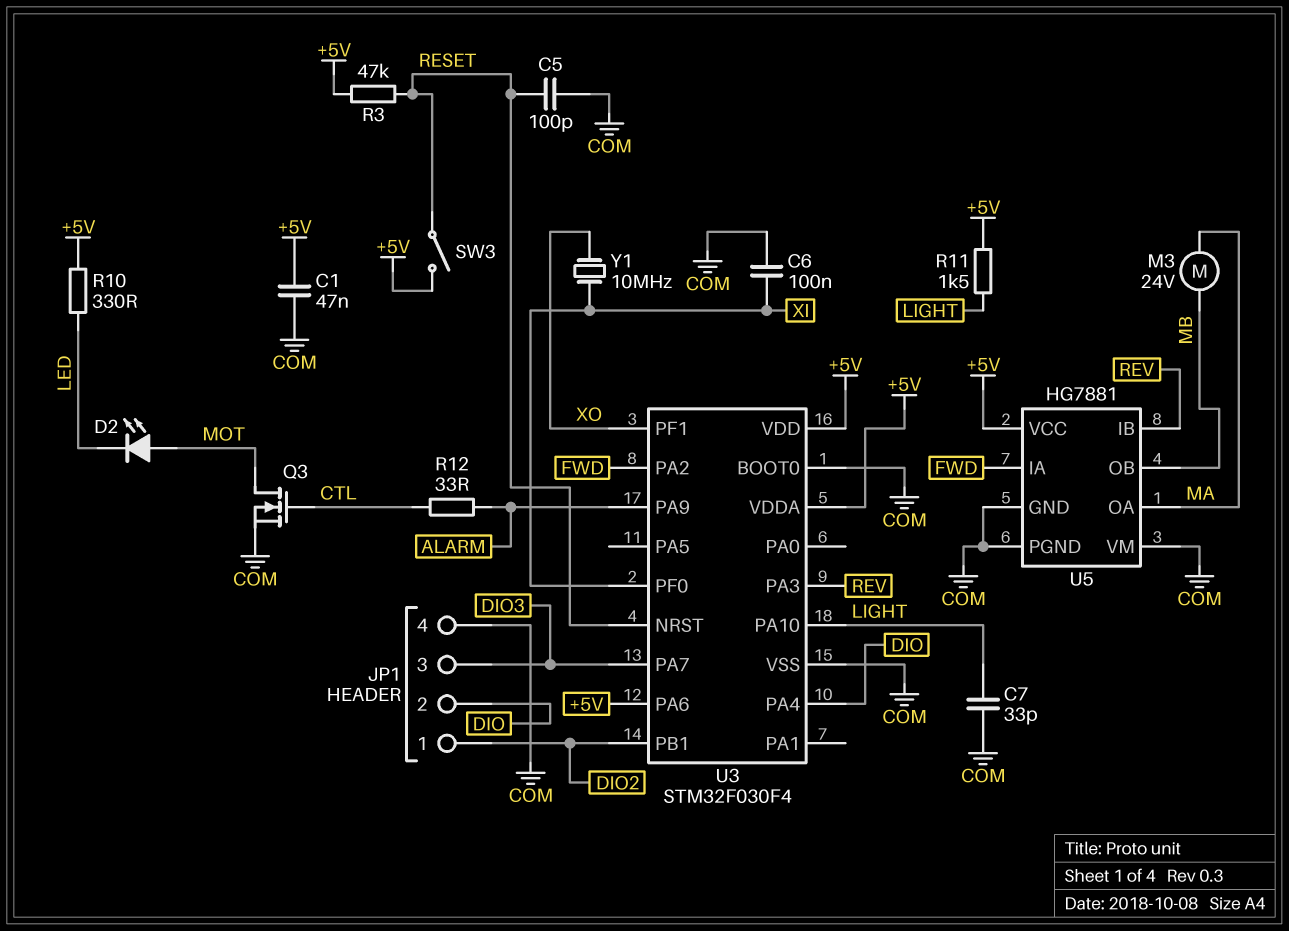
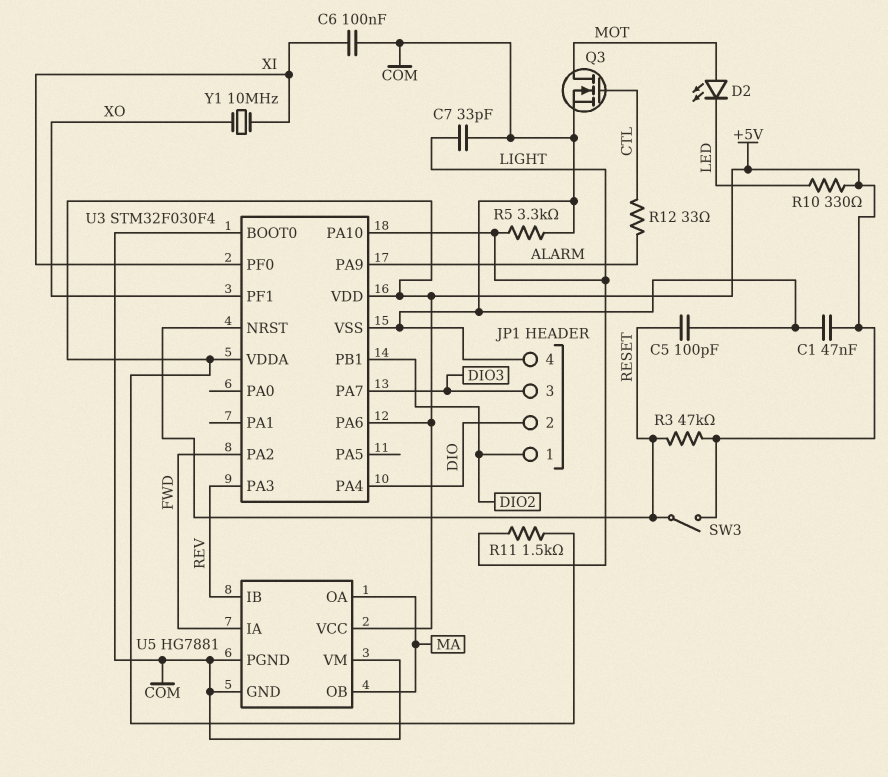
M3: motor 24V (MA, MB) -> none
R5: none -> 3.3k (COM, LIGHT)
U5 pin OB: MB -> MA

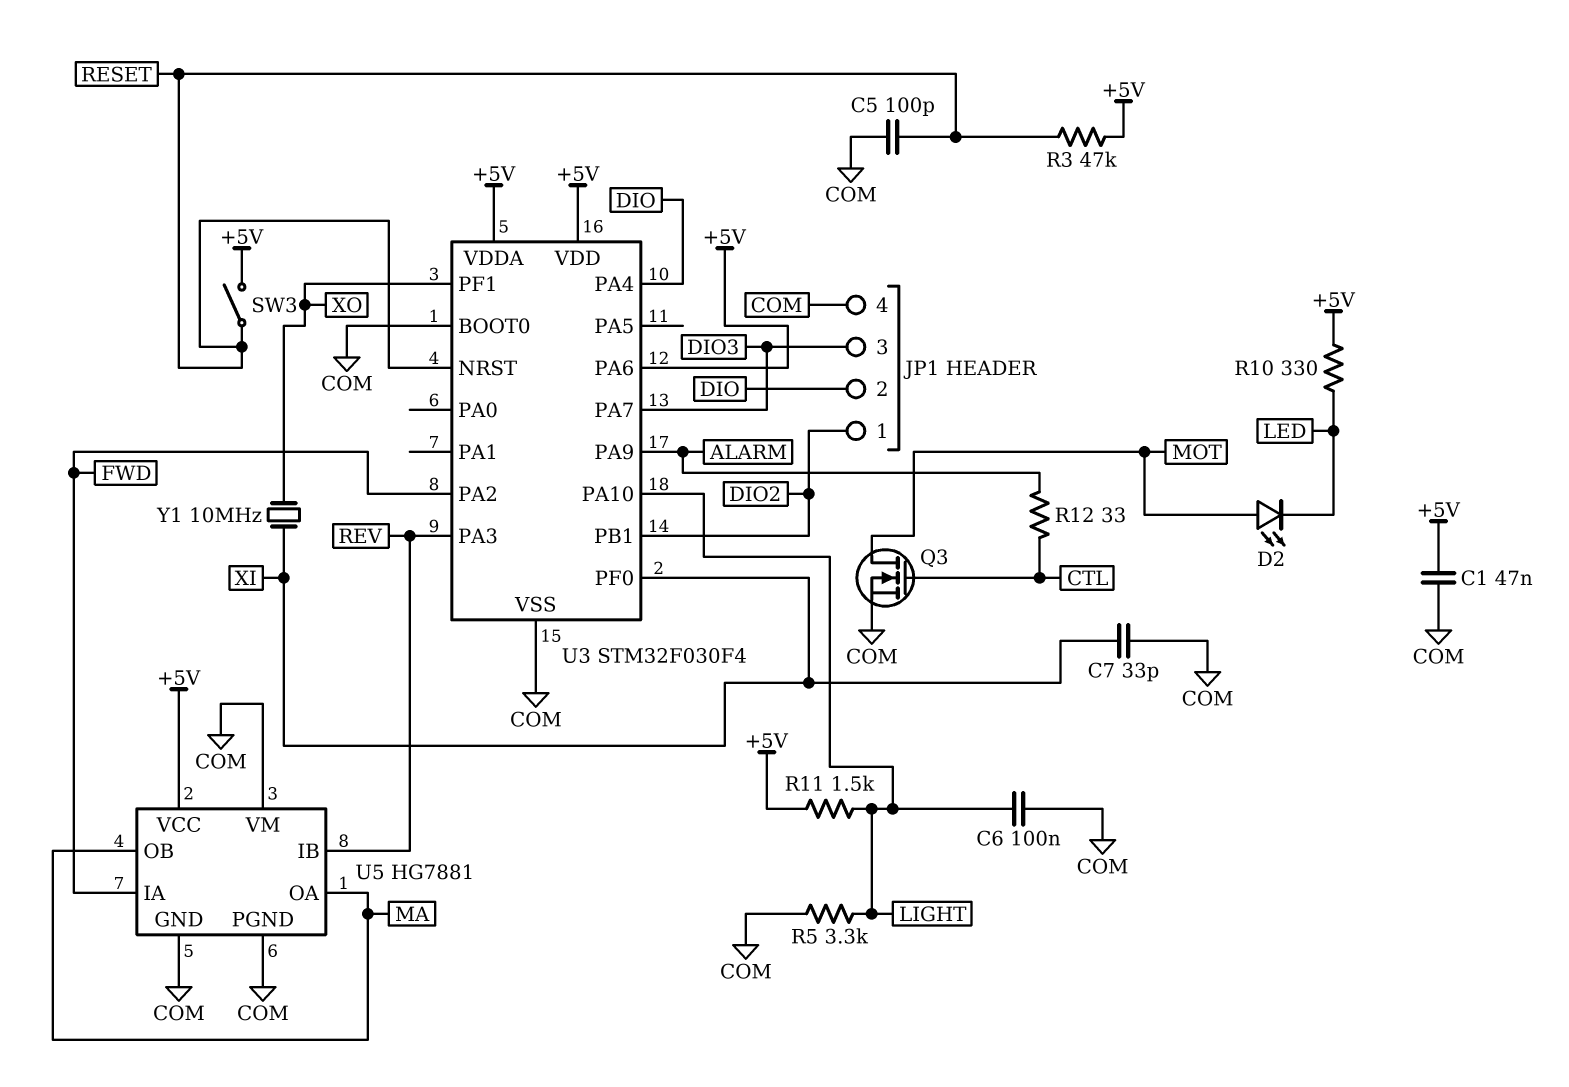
C6: 100nF (COM, XI) -> 100nF (COM, LIGHT)
C7: 33pF (COM, LIGHT) -> 33pF (COM, XI)

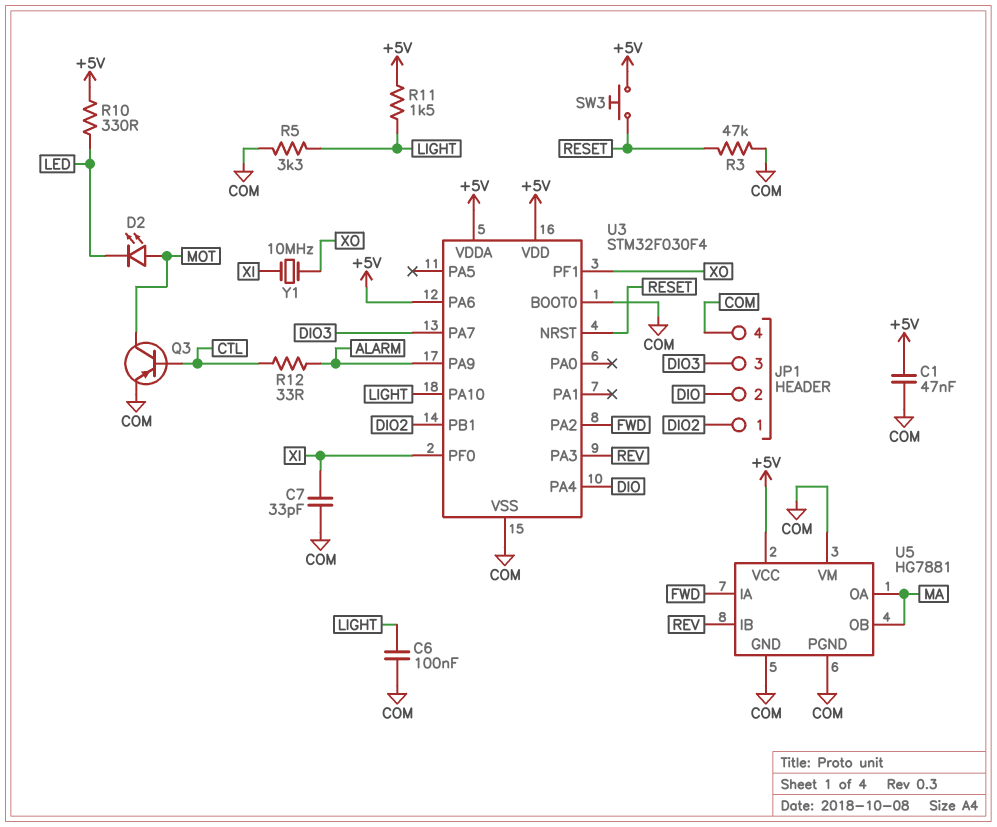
C5: 100pF (COM, RESET) -> none
Q3: NMOS (G CTL, D MOT, S COM) -> PNP (B CTL, C MOT, E COM)
R3: 47k (+5V, RESET) -> 47k (COM, RESET)
SW3: switch (+5V, RESET) -> button (+5V, RESET)

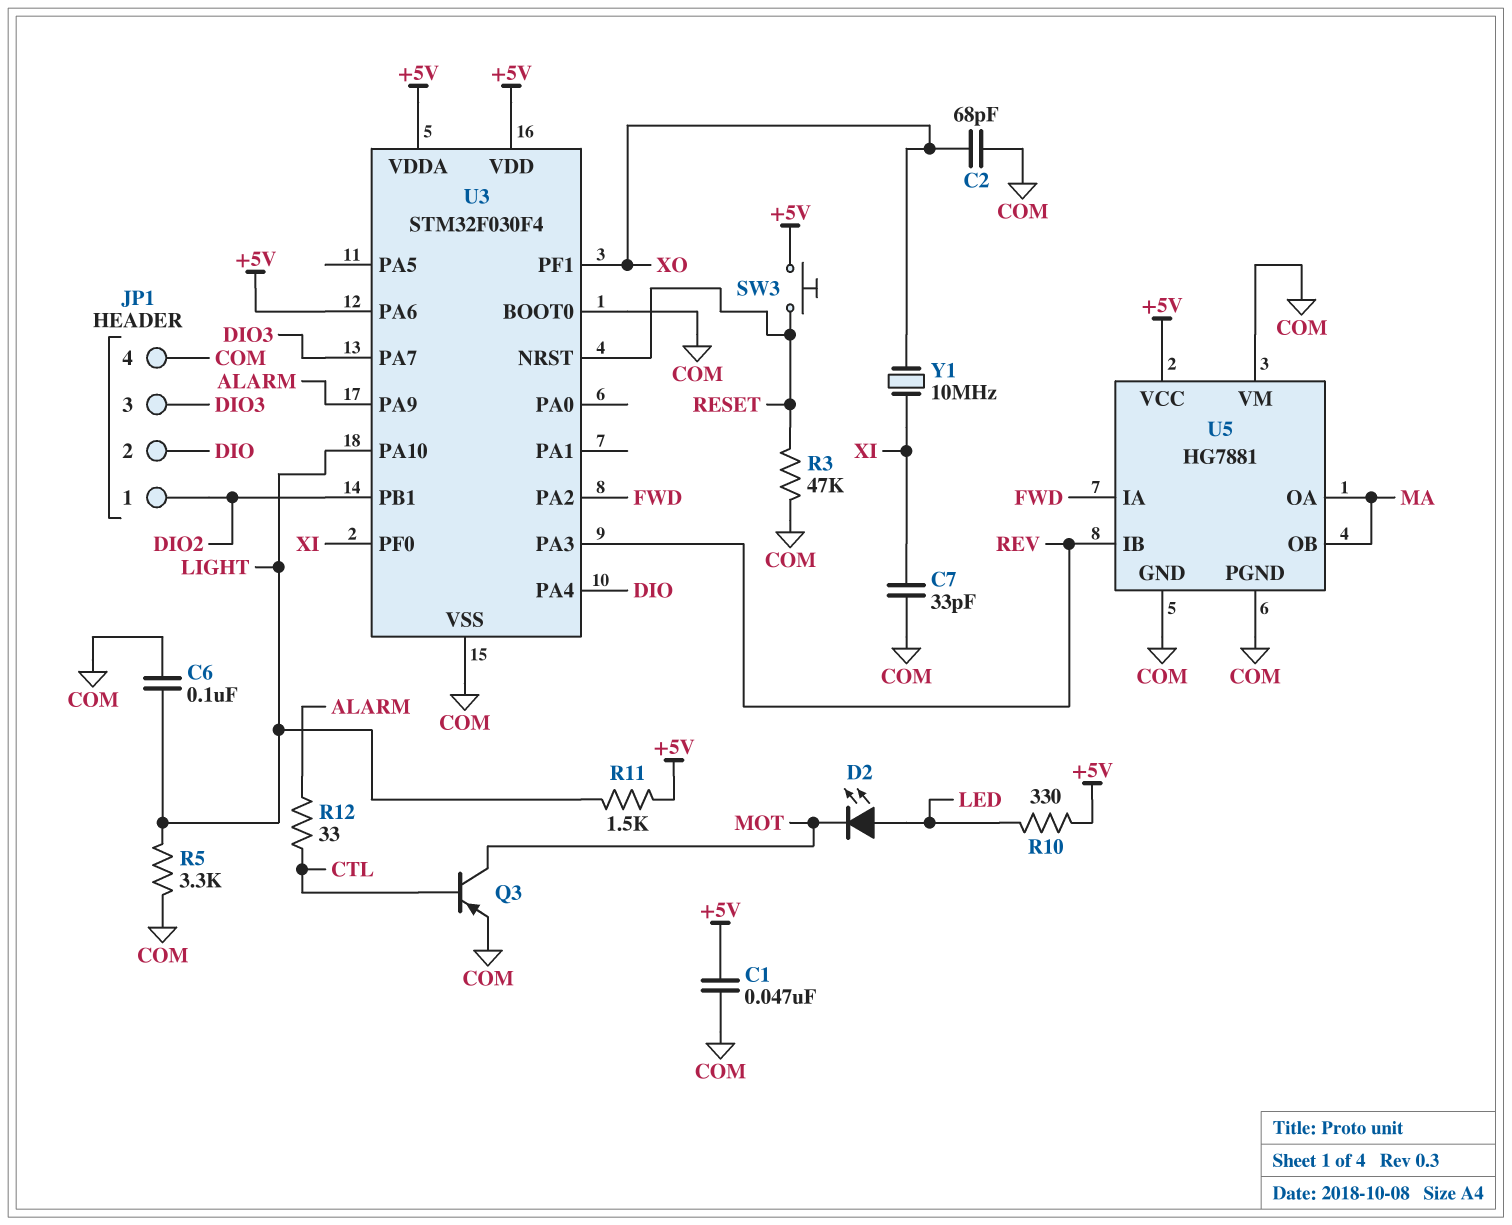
C2: none -> 68pF (COM, XO)
D2: LED (A MOT, K LED) -> LED (A LED, K MOT)

